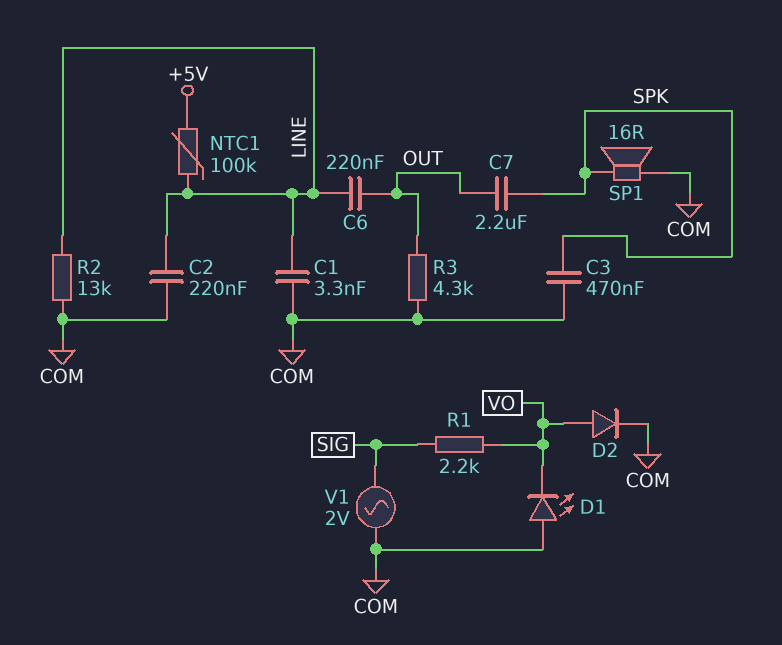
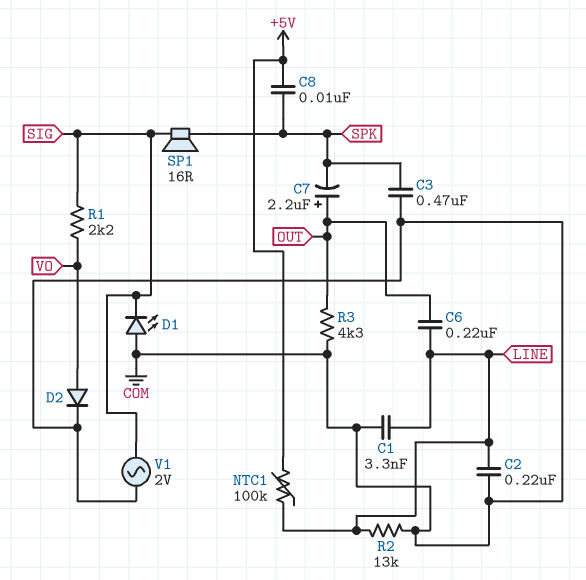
C7: 2.2uF (OUT, SPK) -> 2.2uF (plus OUT, minus SPK)
C8: none -> 10nF (+5V, SPK)
D1: LED (A COM, K VO) -> LED (A COM, K SIG)
SP1: speaker 16R (COM, SPK) -> speaker 16R (SIG, SPK)

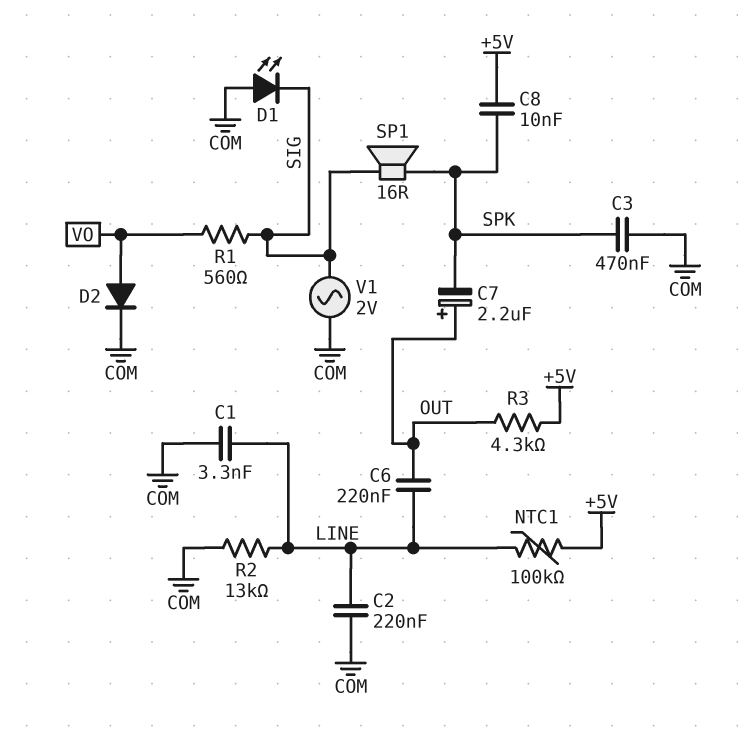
R1: 2.2k (SIG, VO) -> 560 (SIG, VO)
R3: 4.3k (COM, OUT) -> 4.3k (+5V, OUT)

